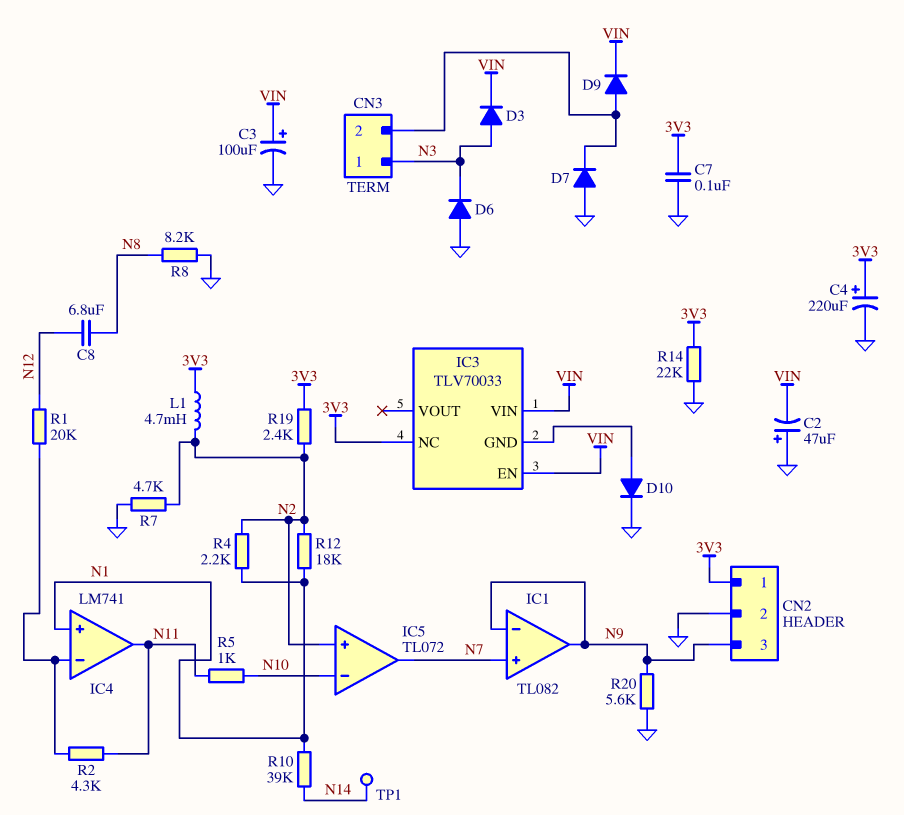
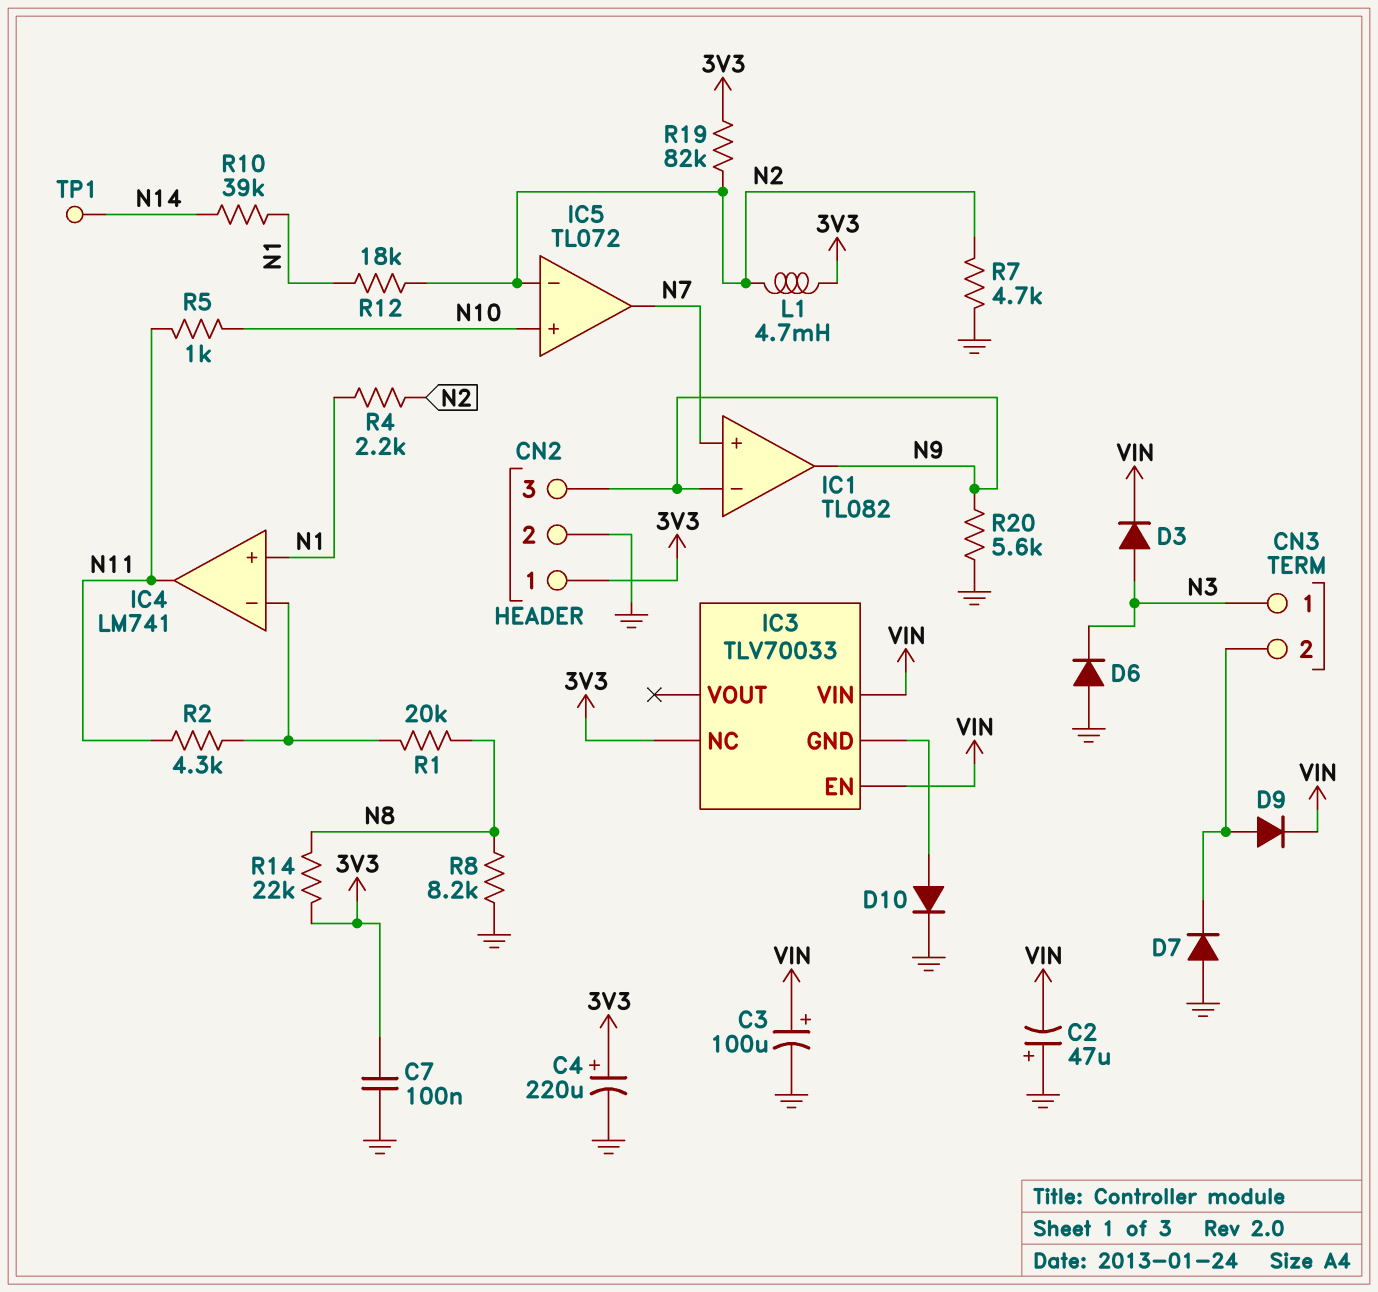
C8: 6.8uF (N8, N12) -> none
IC5 pin in+: N2 -> N10
IC5 pin in-: N10 -> N2
R1: 20k (IC4/in-, N12) -> 20k (IC4/in-, N8)
R14: 22k (3V3, GND) -> 22k (3V3, N8)
R19: 2.4k (3V3, N2) -> 82k (3V3, N2)

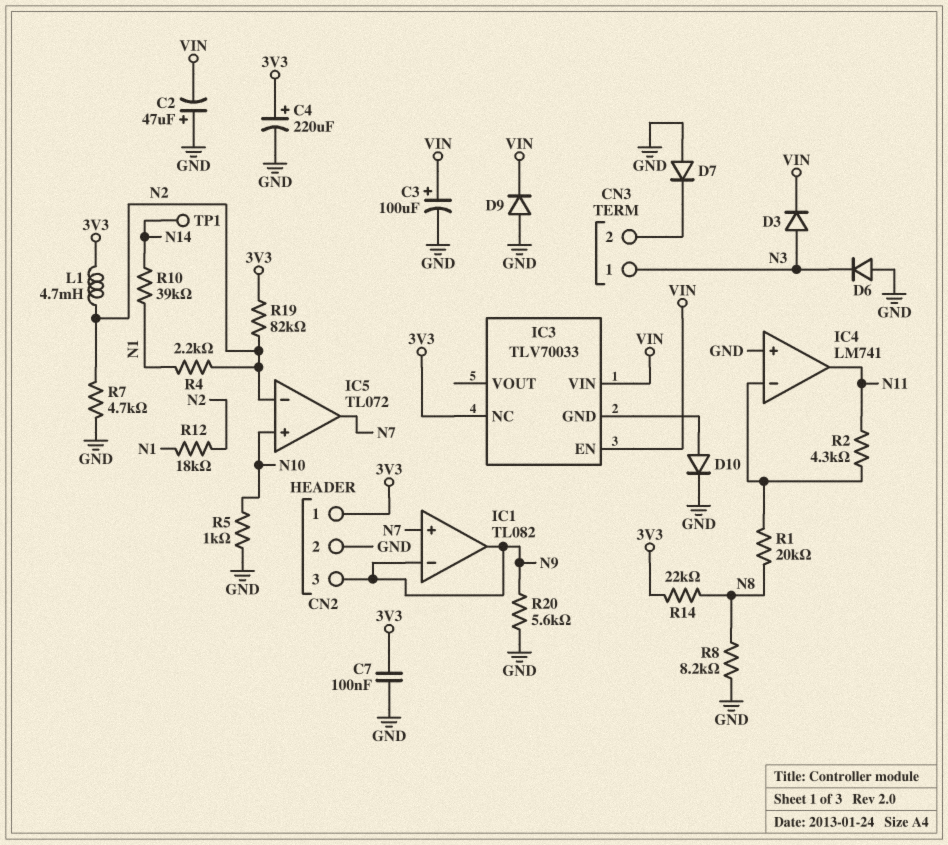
D9: diode (A CN3/2, K VIN) -> diode (A GND, K VIN)
IC4 pin in+: N1 -> GND
R5: 1k (N10, N11) -> 1k (GND, N10)

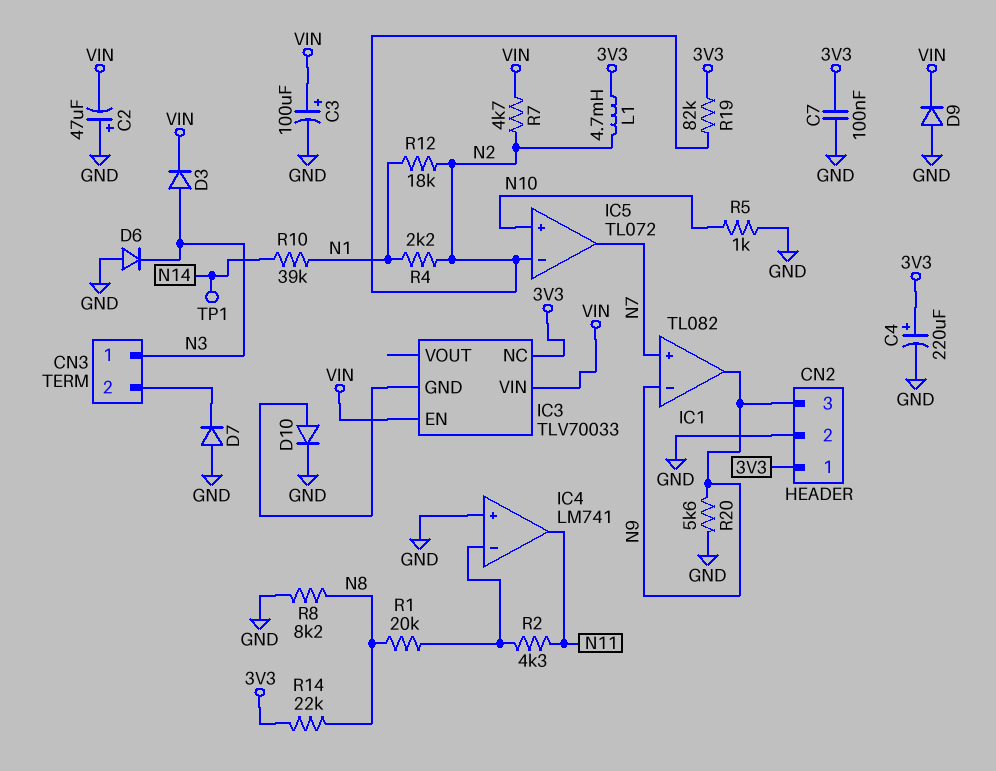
R7: 4.7k (GND, N2) -> 4.7k (N2, VIN)

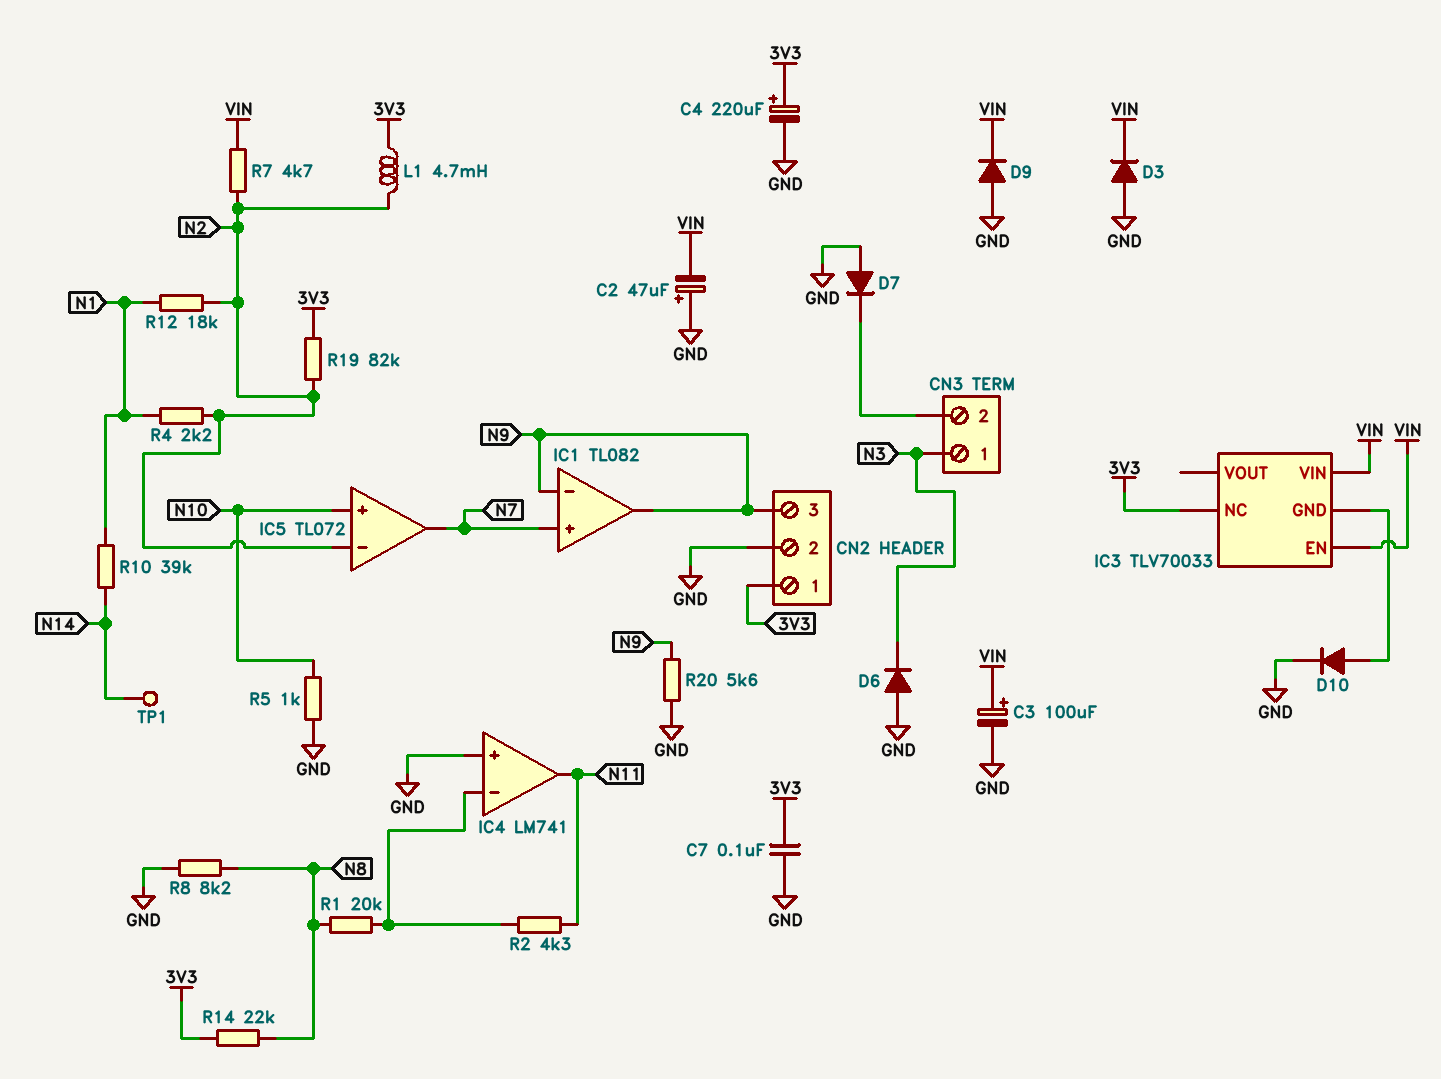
D3: diode (A N3, K VIN) -> diode (A GND, K VIN)

